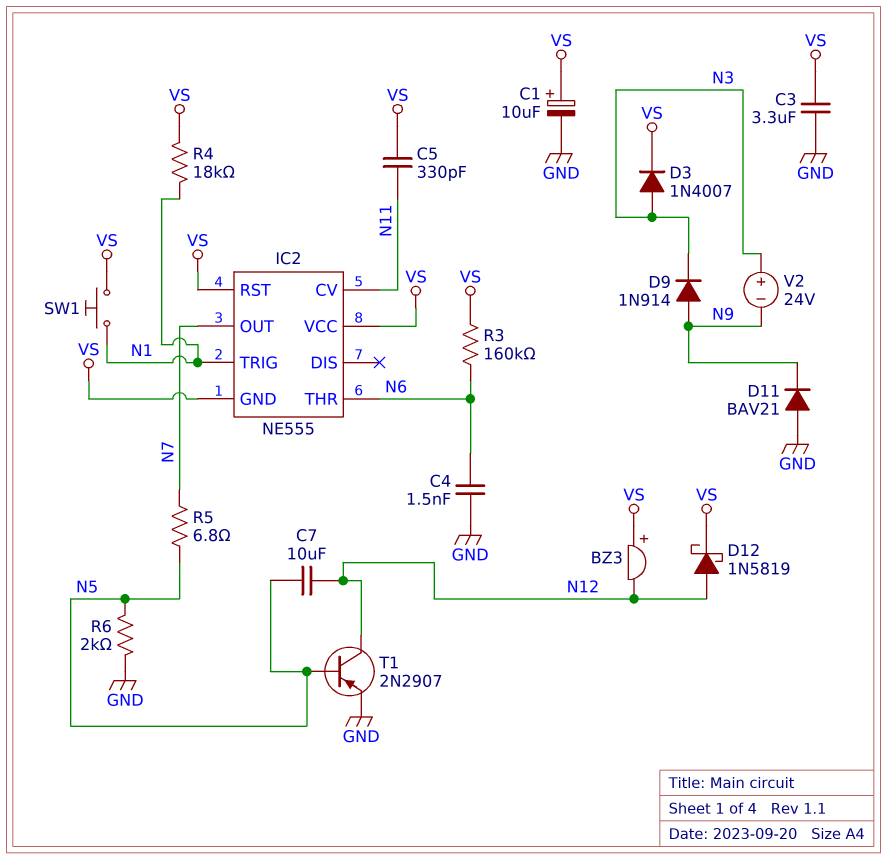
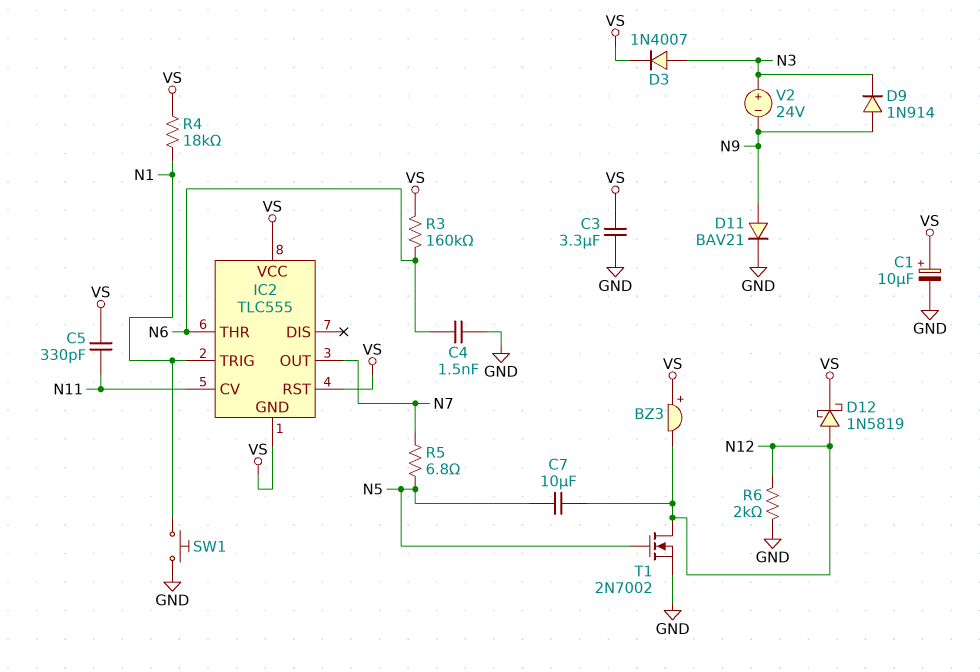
D11: diode BAV21 (A GND, K N9) -> diode BAV21 (A N9, K GND)
IC2: NE555 -> TLC555
R6: 2k (GND, N5) -> 2k (GND, N12)
SW1: button (N1, VS) -> button (GND, N1)
T1: PNP 2N2907 (B N5, C N12, E GND) -> NMOS 2N7002 (G N5, D N12, S GND)

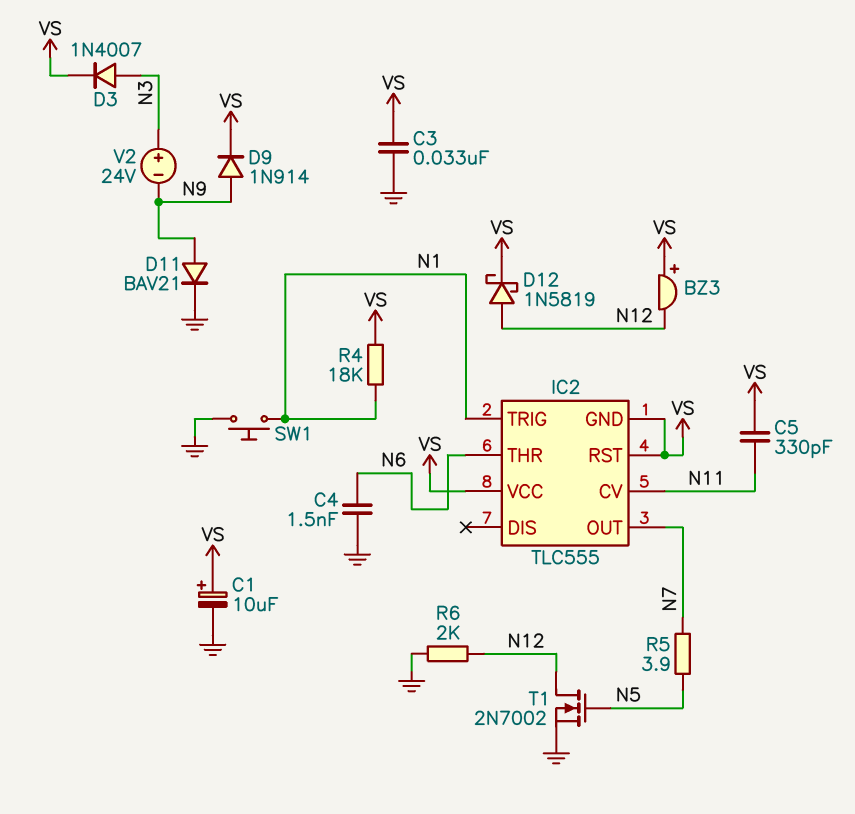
C3: 3.3uF (GND, VS) -> 33nF (GND, VS)
C7: 10uF (N5, N12) -> none
D9: diode 1N914 (A N9, K N3) -> diode 1N914 (A N9, K VS)
R3: 160k (N6, VS) -> none
R5: 6.8 (N5, N7) -> 3.9 (N5, N7)

